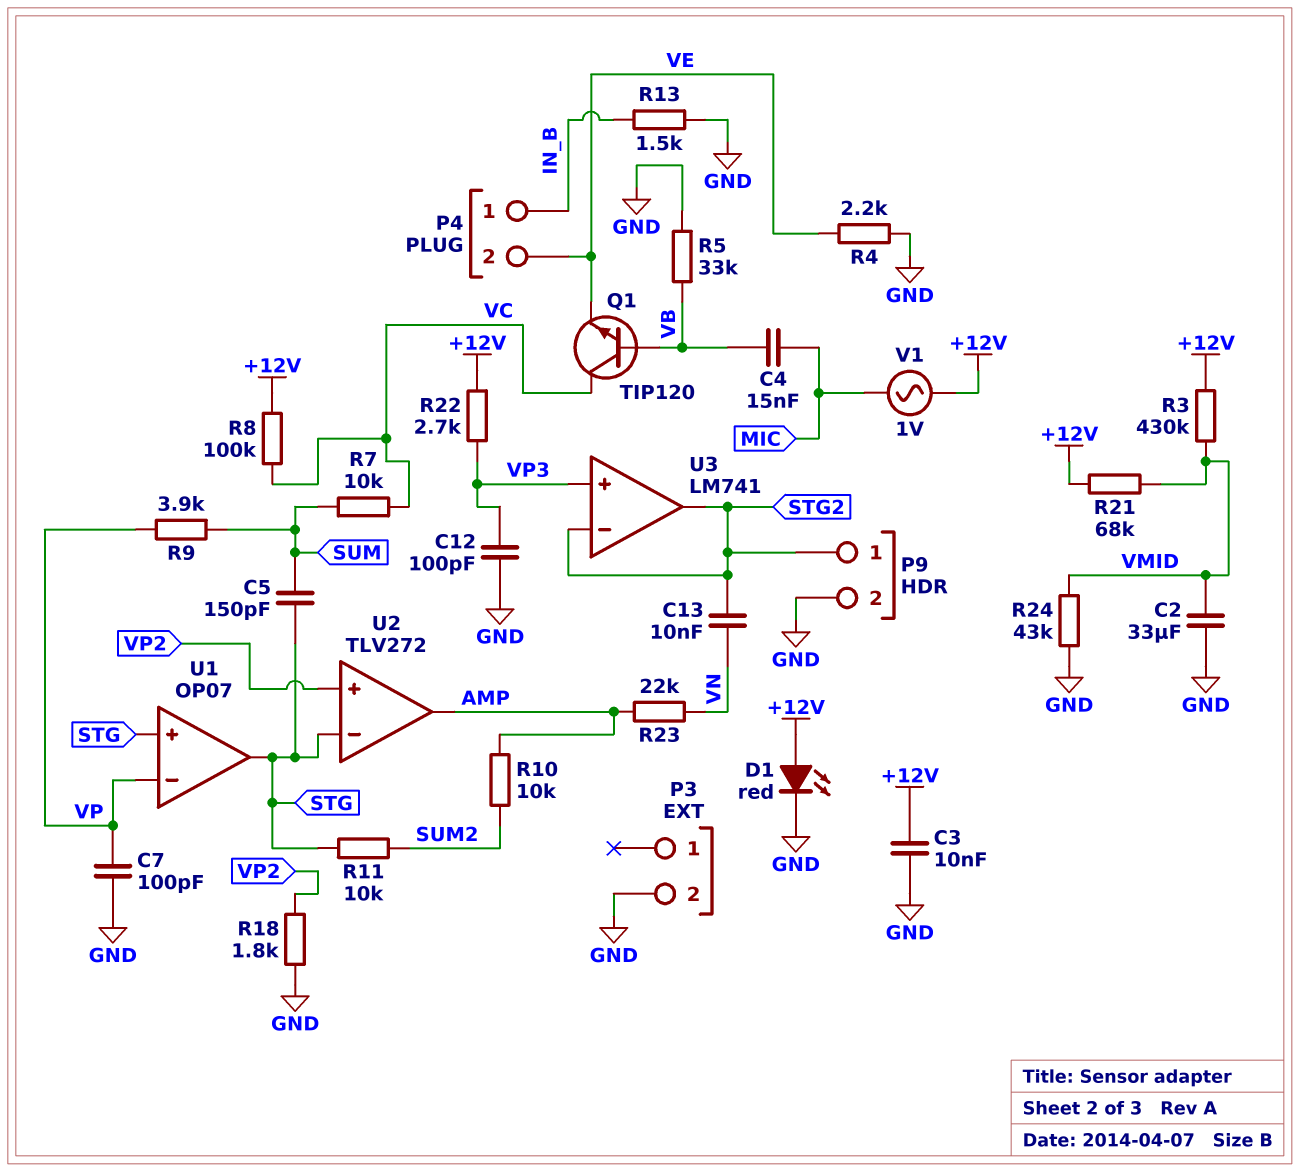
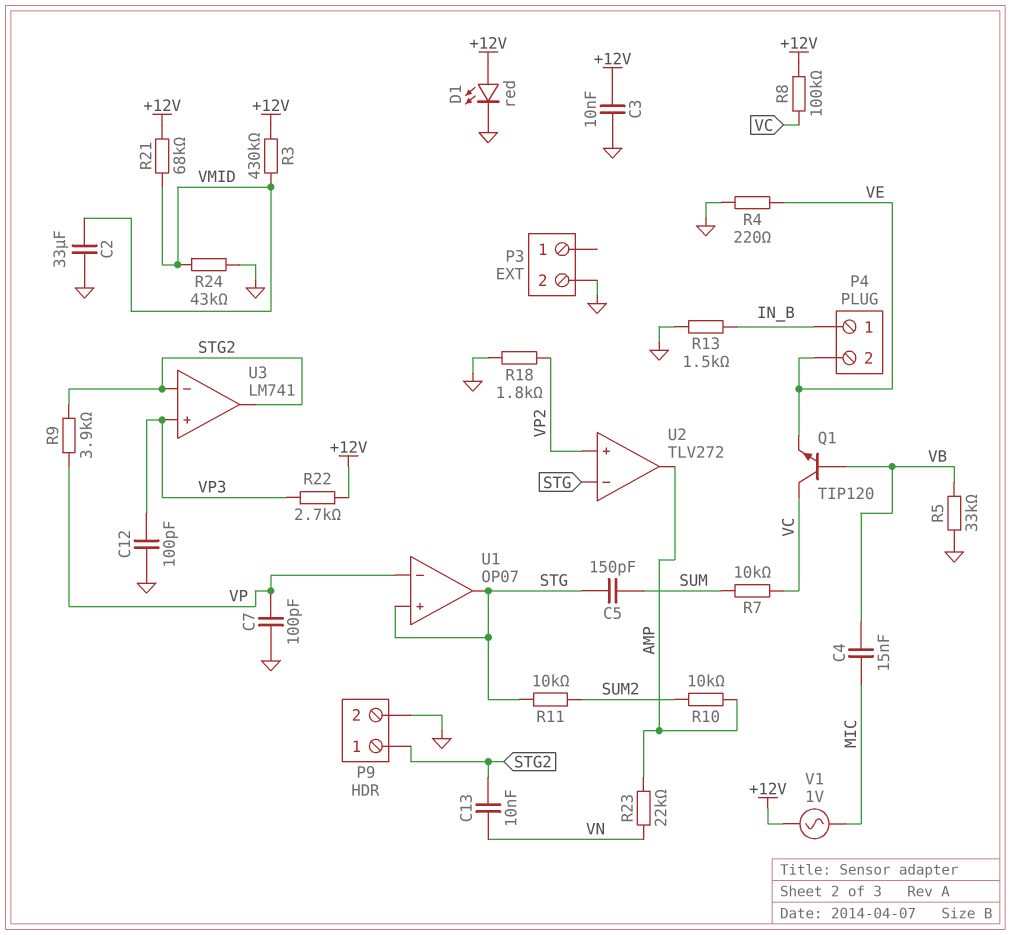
R4: 2.2k (GND, VE) -> 220 (GND, VE)
R9: 3.9k (SUM, VP) -> 3.9k (STG2, VP)

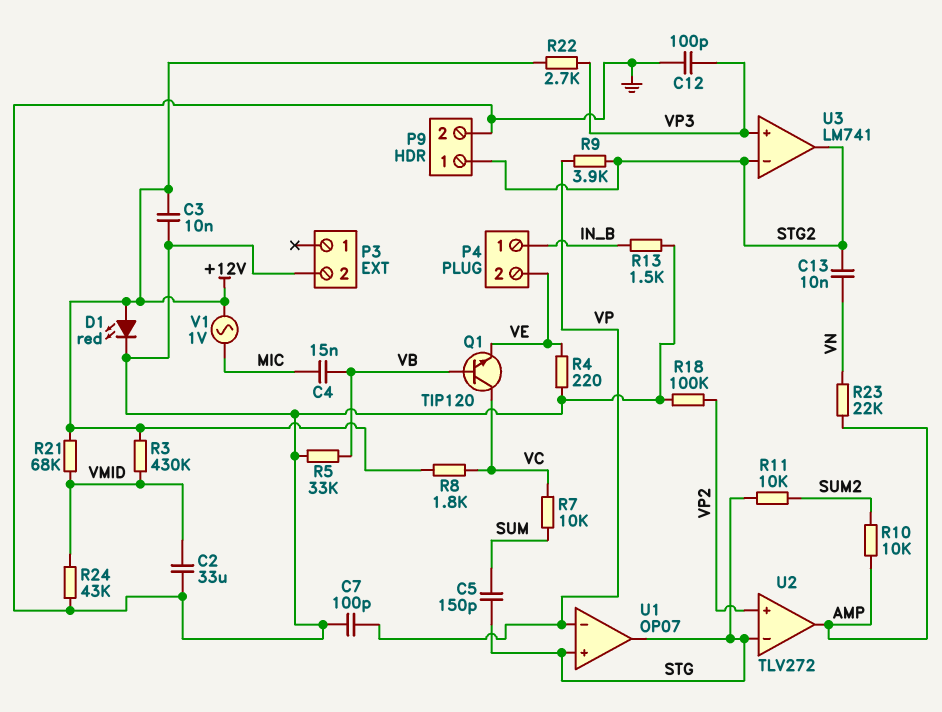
R8: 100k (+12V, VC) -> 1.8k (+12V, VC)
R18: 1.8k (GND, VP2) -> 100k (GND, VP2)

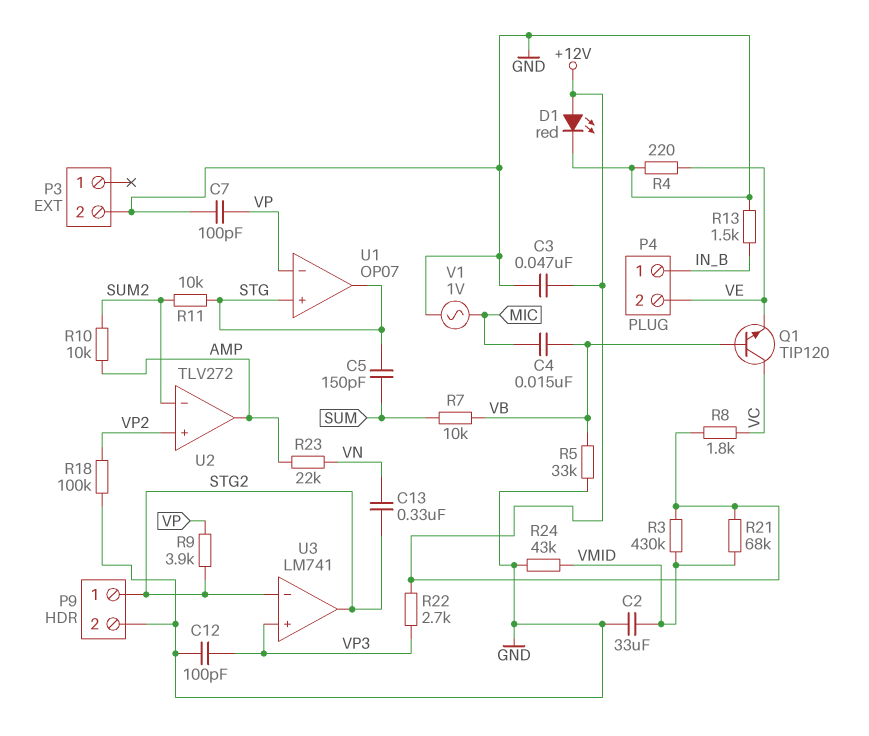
C3: 10nF (+12V, GND) -> 47nF (+12V, GND)
C13: 10nF (STG2, VN) -> 330nF (STG2, VN)
R7: 10k (SUM, VC) -> 10k (SUM, VB)
U2 pin in-: STG -> SUM2
V1: AC 1V (+12V, MIC) -> AC 1V (GND, MIC)

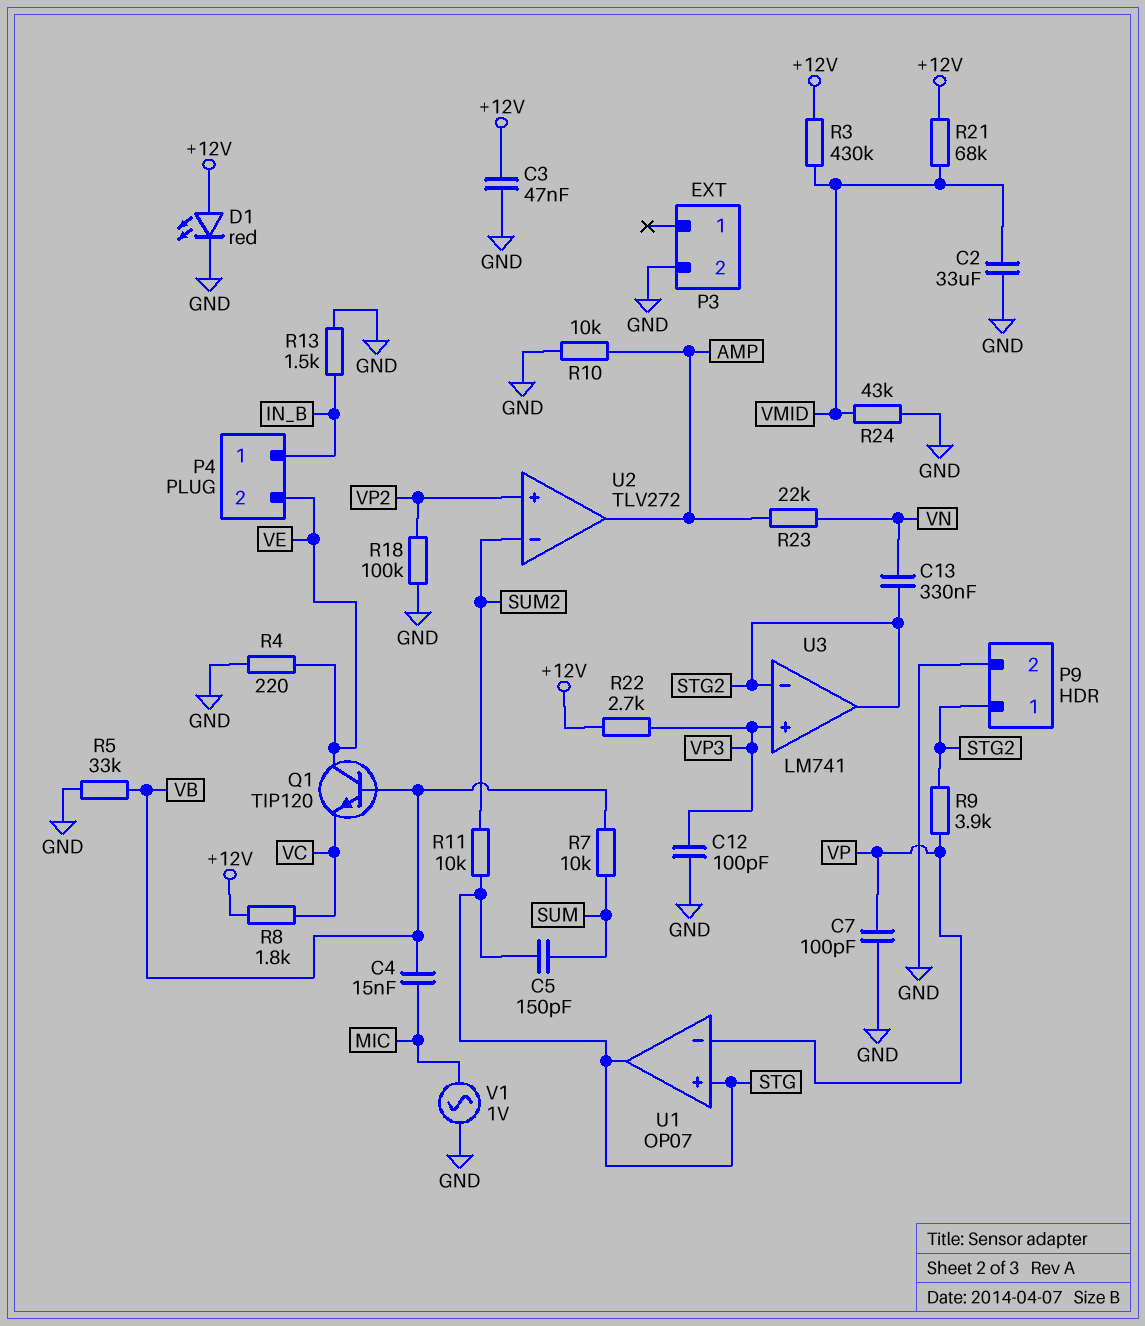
Q1: NPN TIP120 (B VB, C VC, E VE) -> NPN TIP120 (B VB, C VE, E VC)
R10: 10k (AMP, SUM2) -> 10k (AMP, GND)

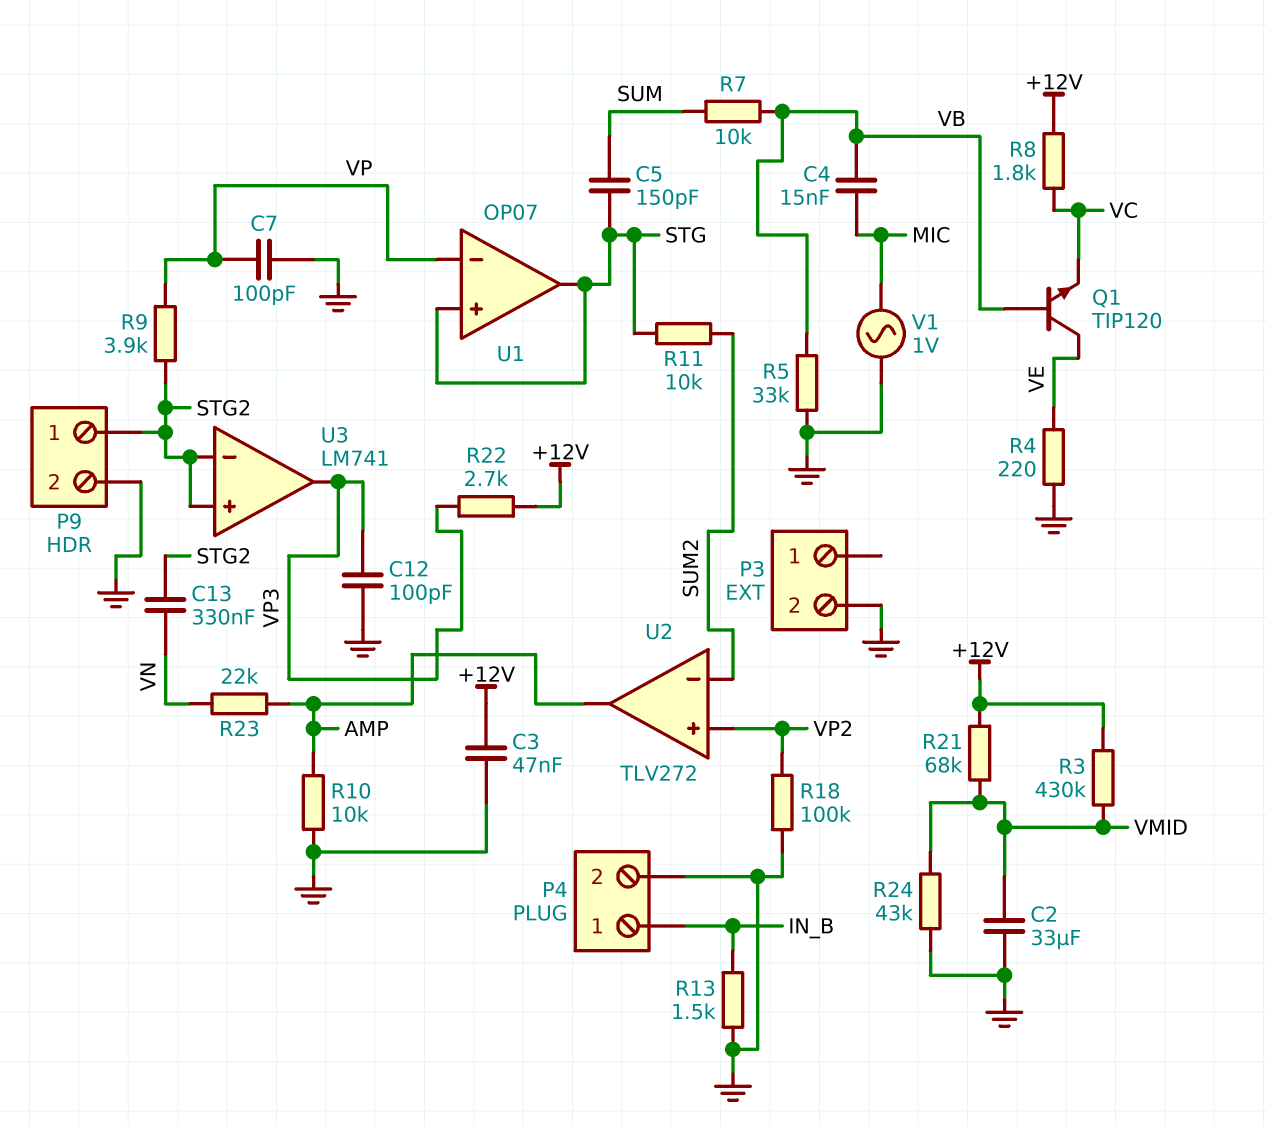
D1: LED red (A +12V, K GND) -> none
P4 pin 2: VE -> GND
U3 pin in+: VP3 -> STG2
U3 pin out: STG2 -> VP3

